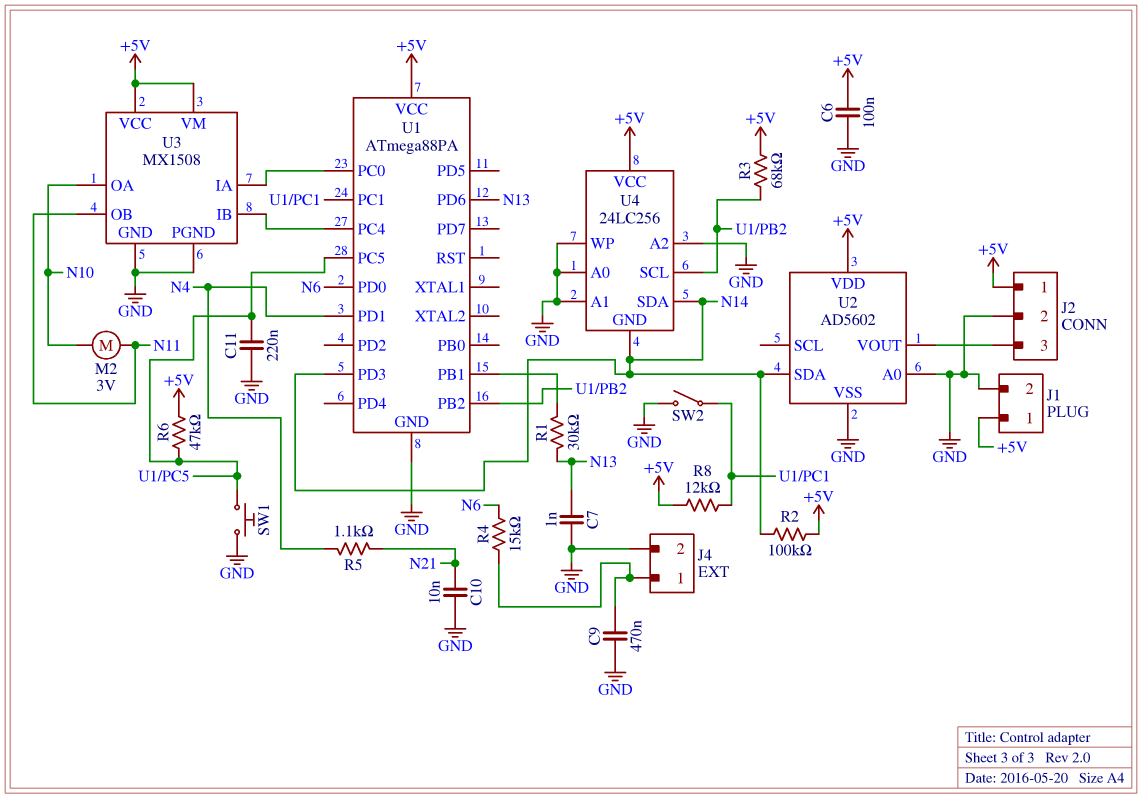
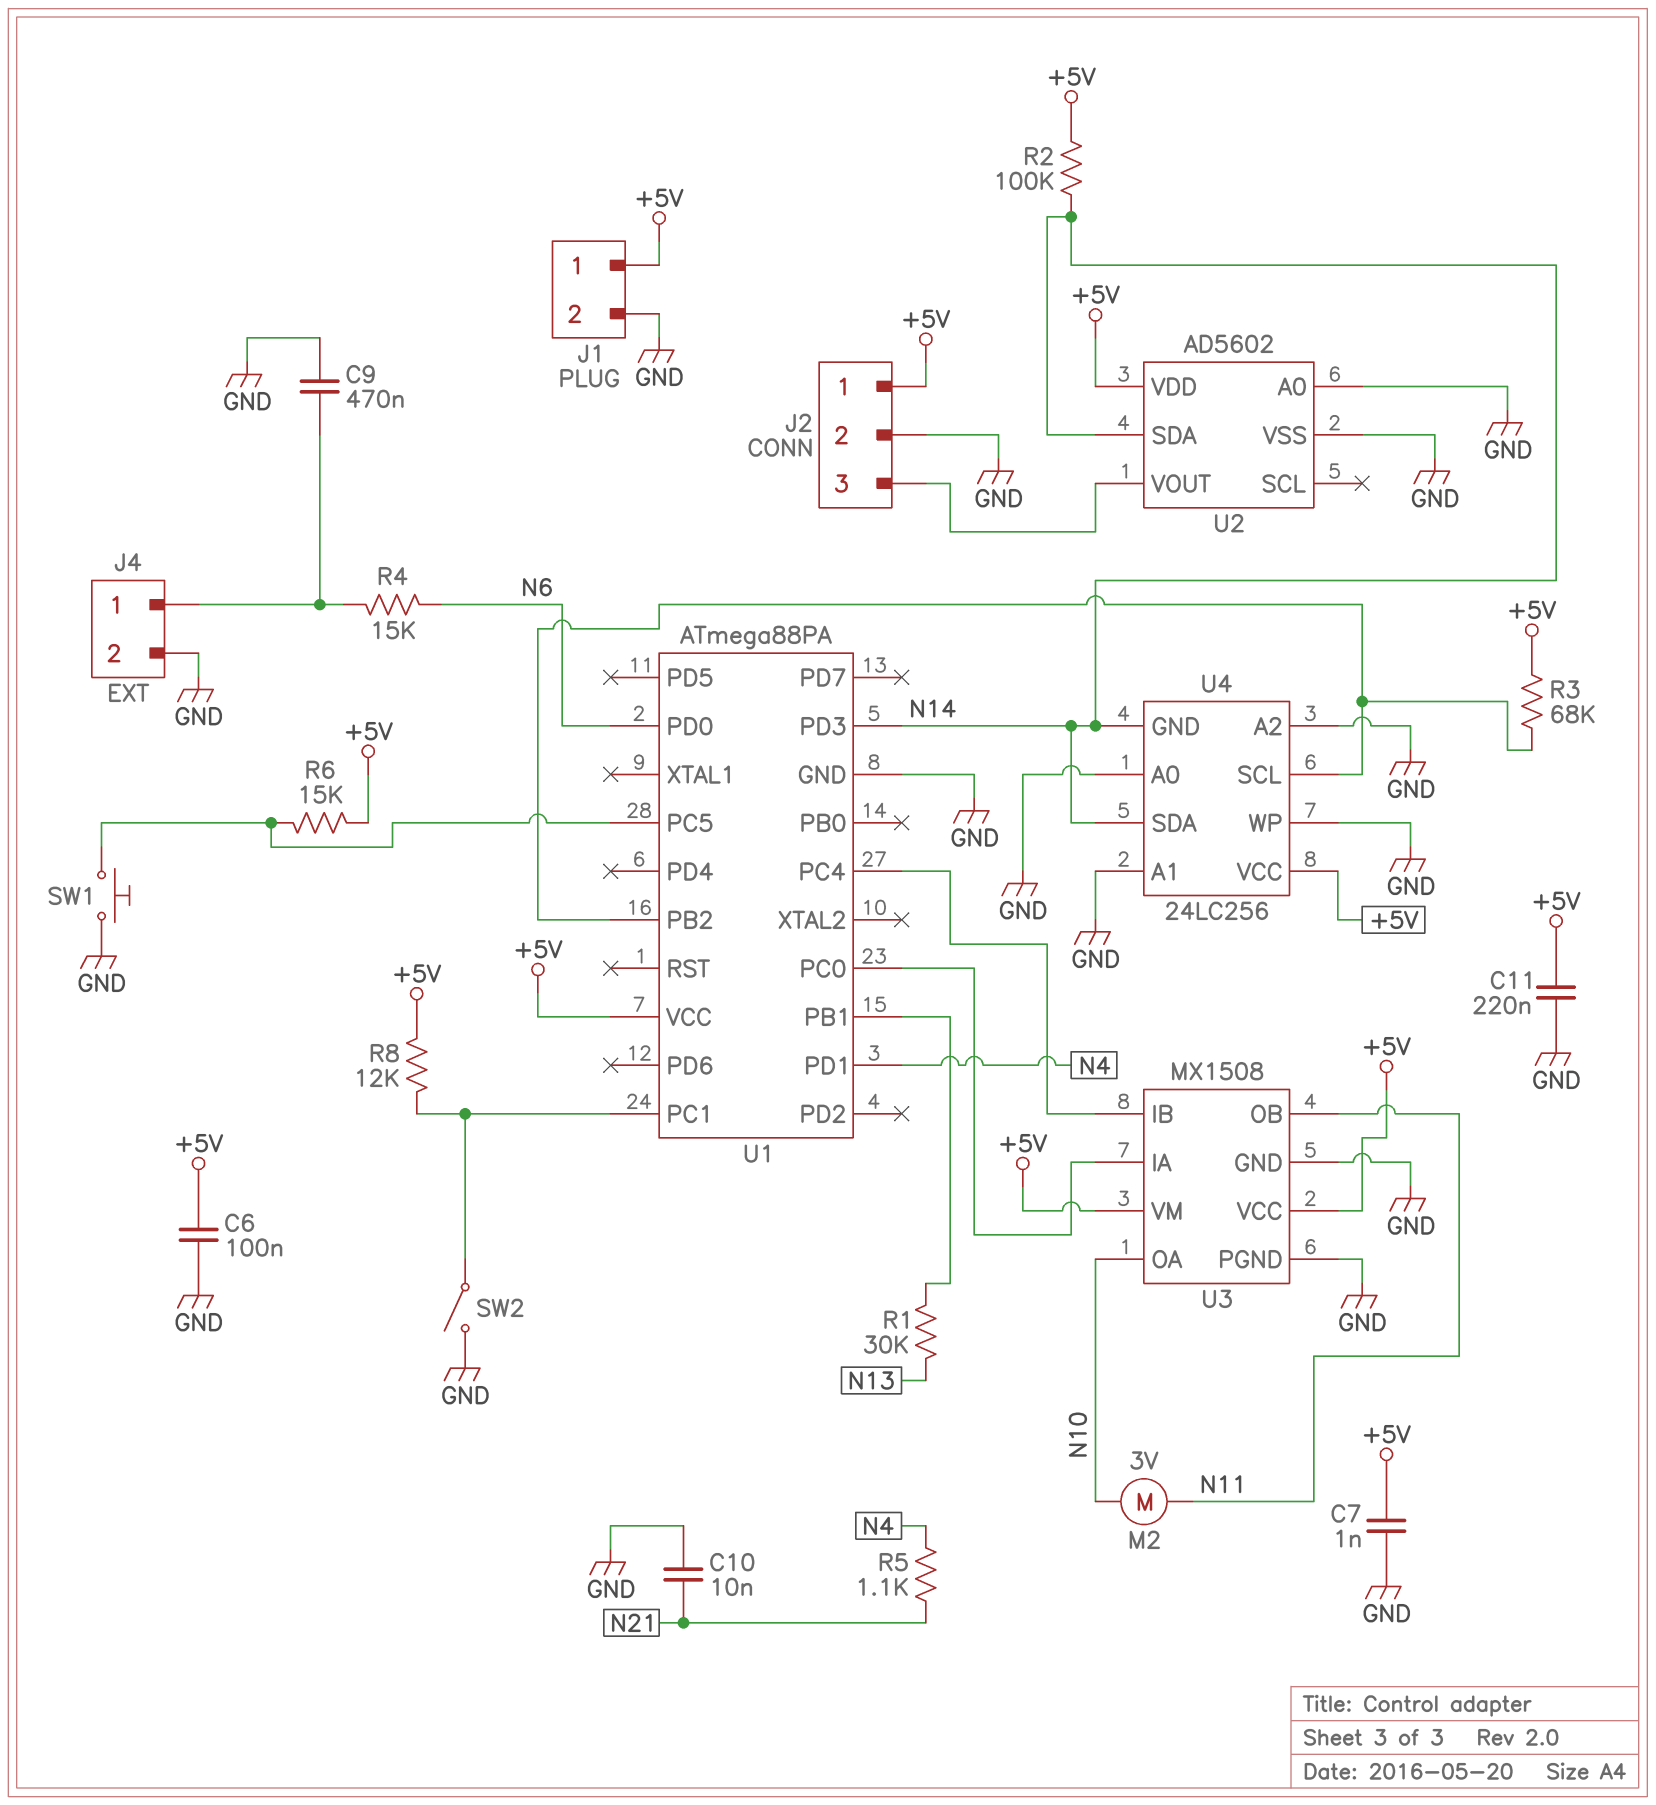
C7: 1nF (GND, N13) -> 1nF (+5V, GND)
C11: 220nF (GND, U1/PC5) -> 220nF (+5V, GND)
R6: 47k (+5V, U1/PC5) -> 15k (+5V, U1/PC5)
U1 pin PD6: N13 -> none

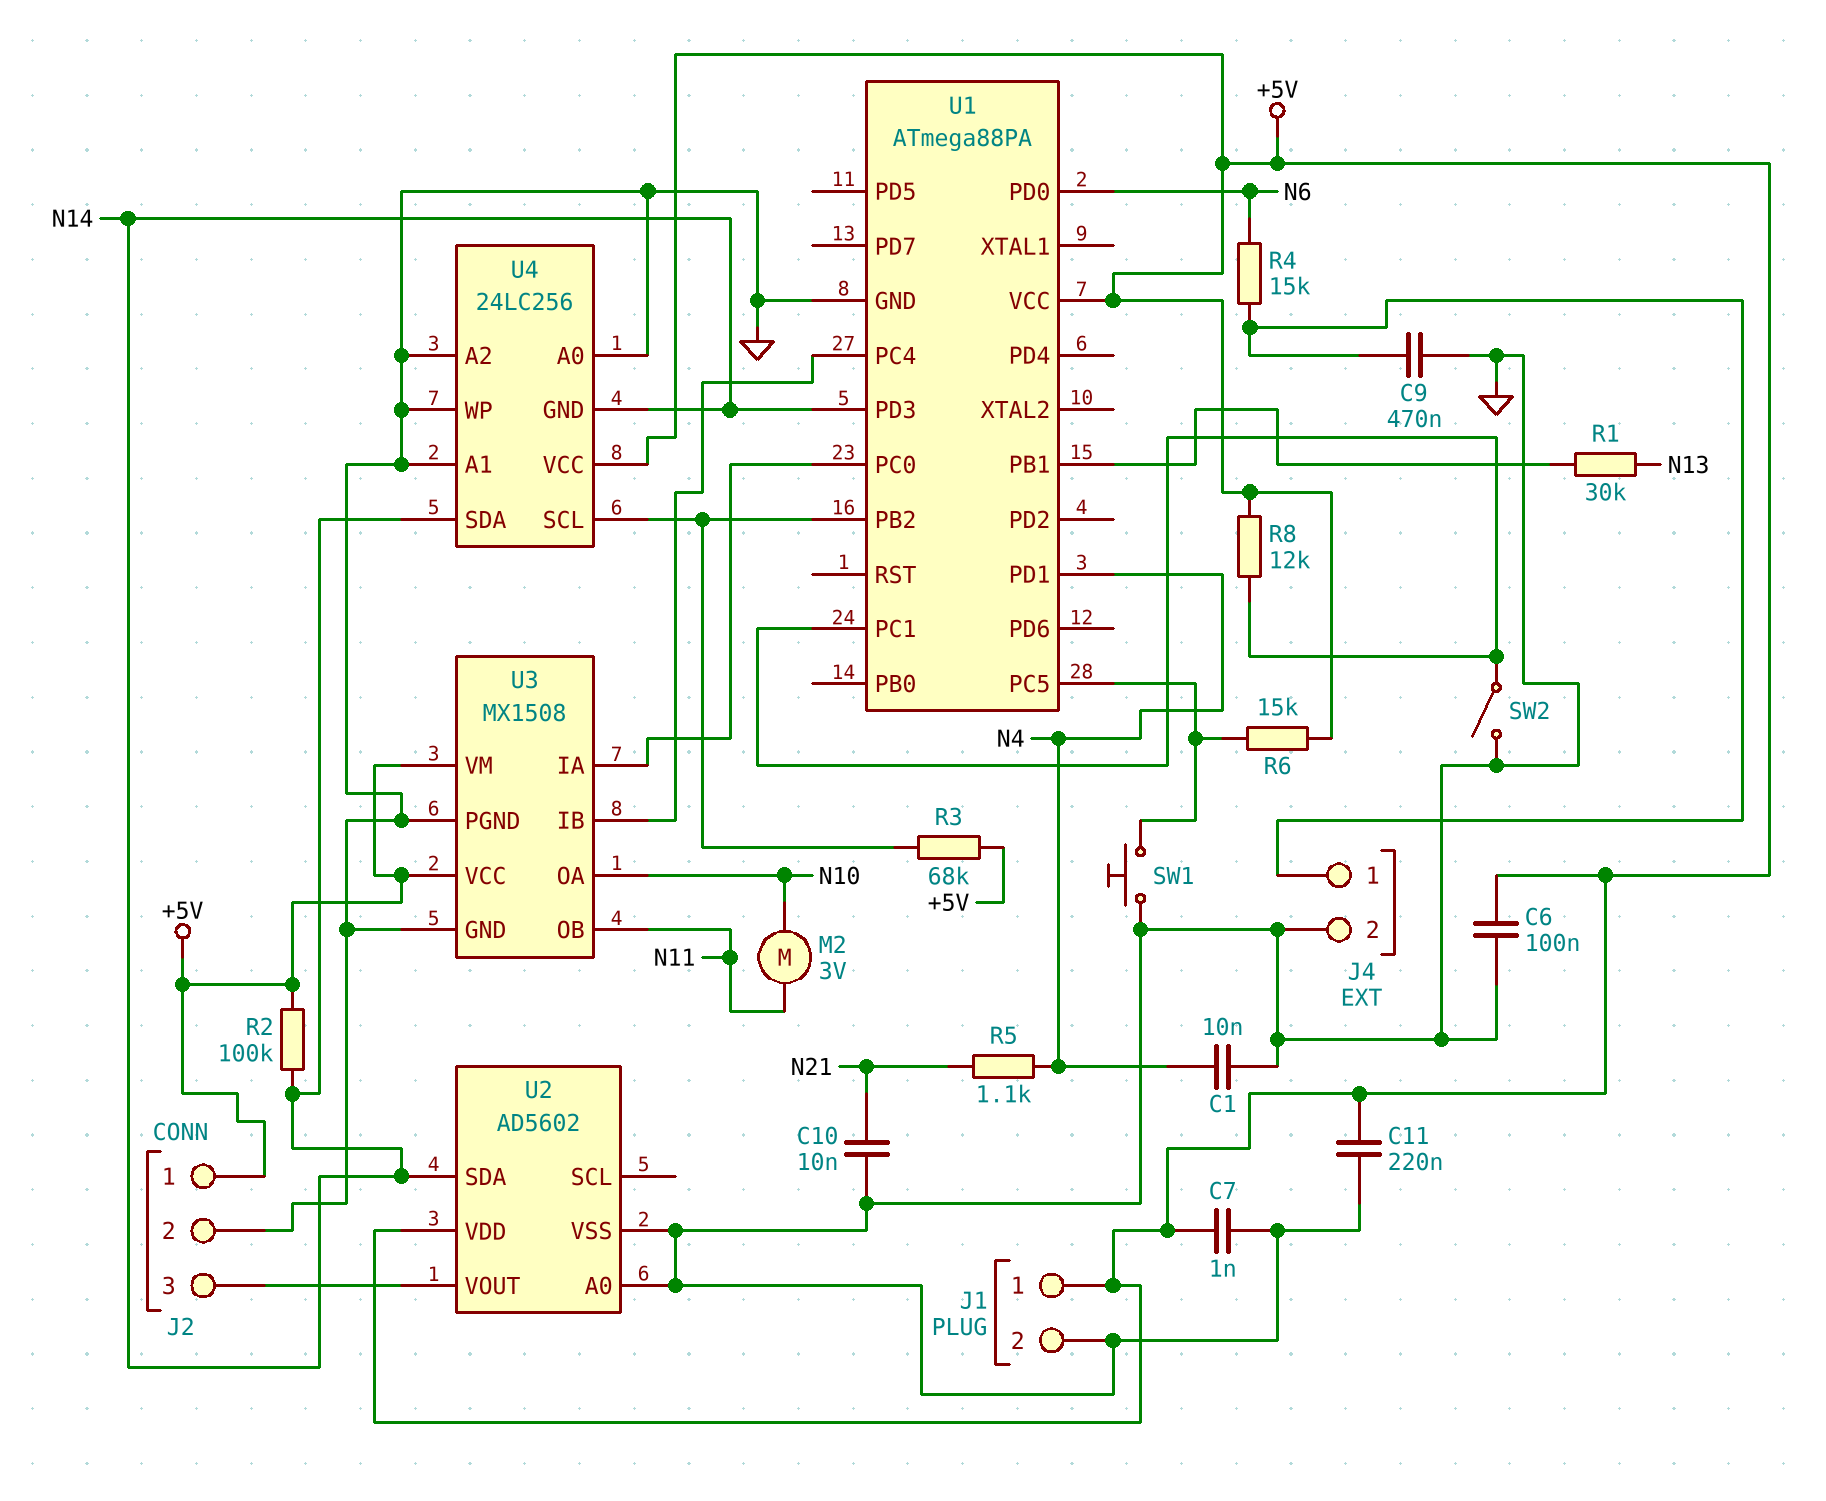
C1: none -> 10nF (GND, N4)

